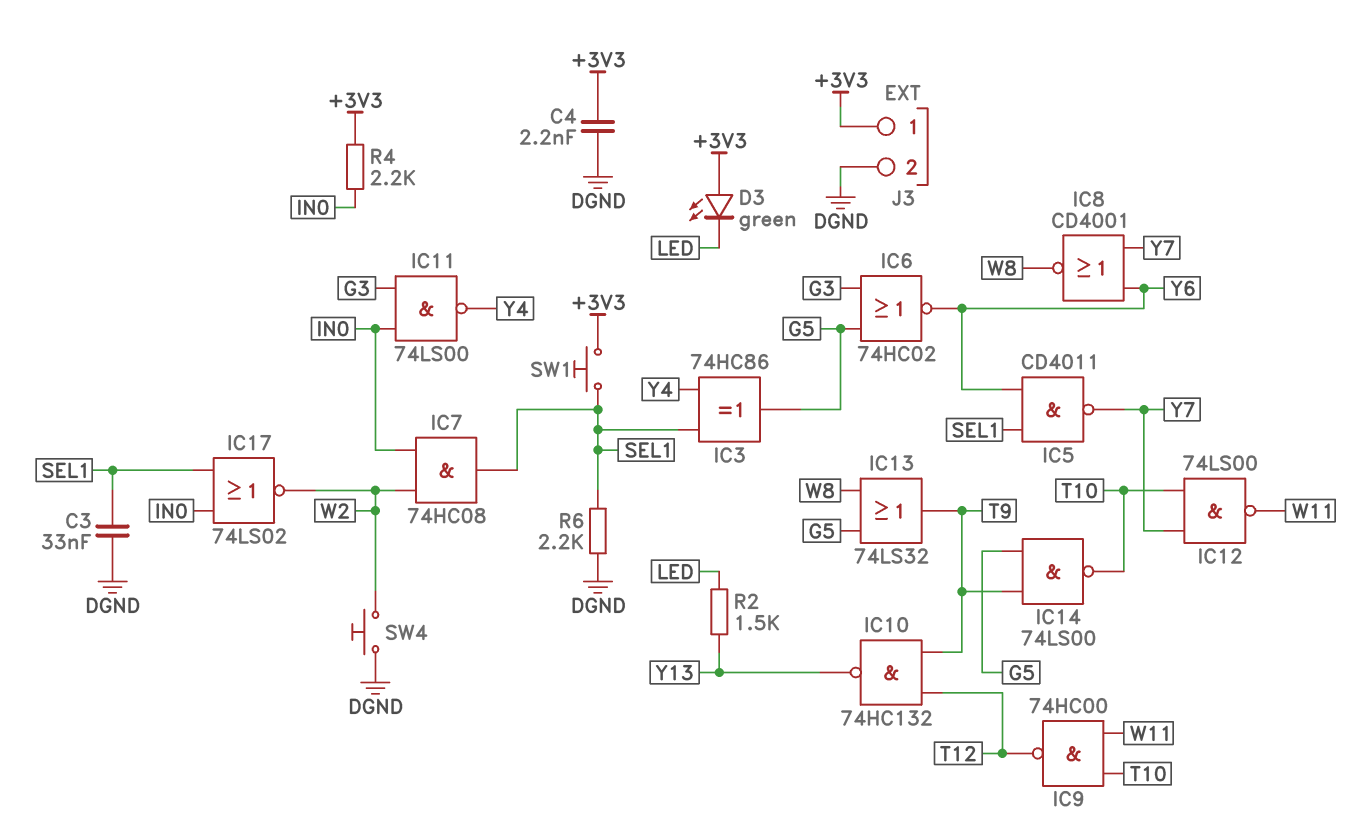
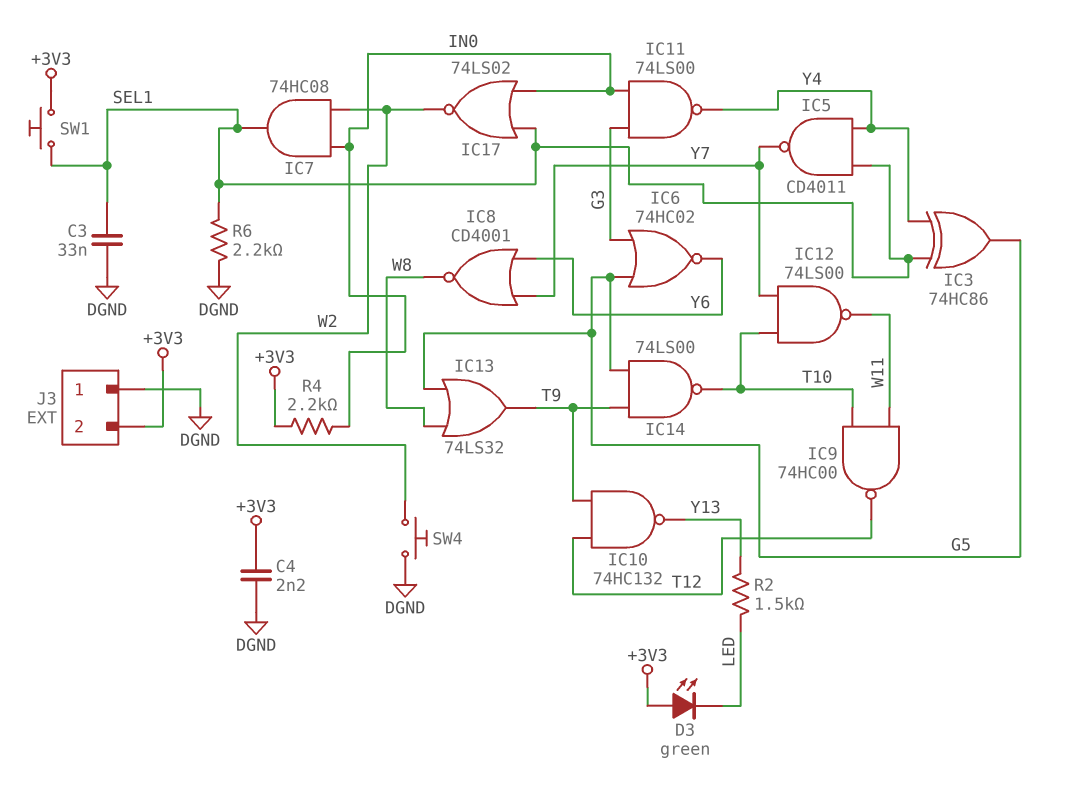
IC5: NAND CD4011 (in SEL1, in Y6, out Y7) -> NAND CD4011 (in SEL1, in Y4, out Y7)
J3 pin 1: +3V3 -> DGND
J3 pin 2: DGND -> +3V3

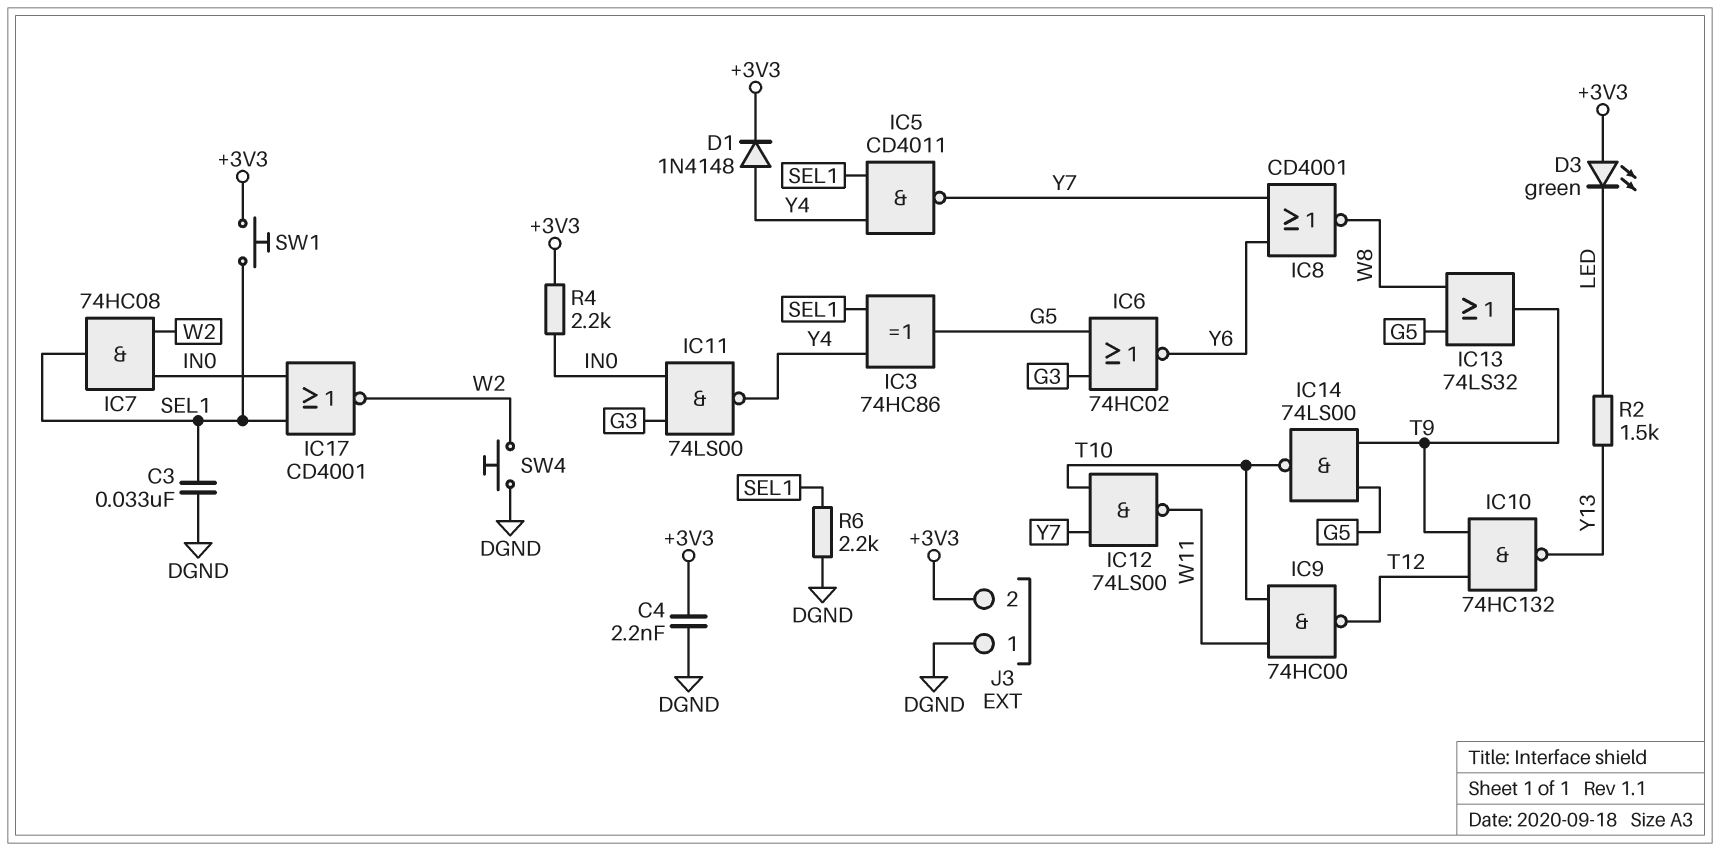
D1: none -> diode 1N4148 (A Y4, K +3V3)
IC17: NOR 74LS02 (in IN0, in SEL1, out W2) -> NOR CD4001 (in IN0, in SEL1, out W2)

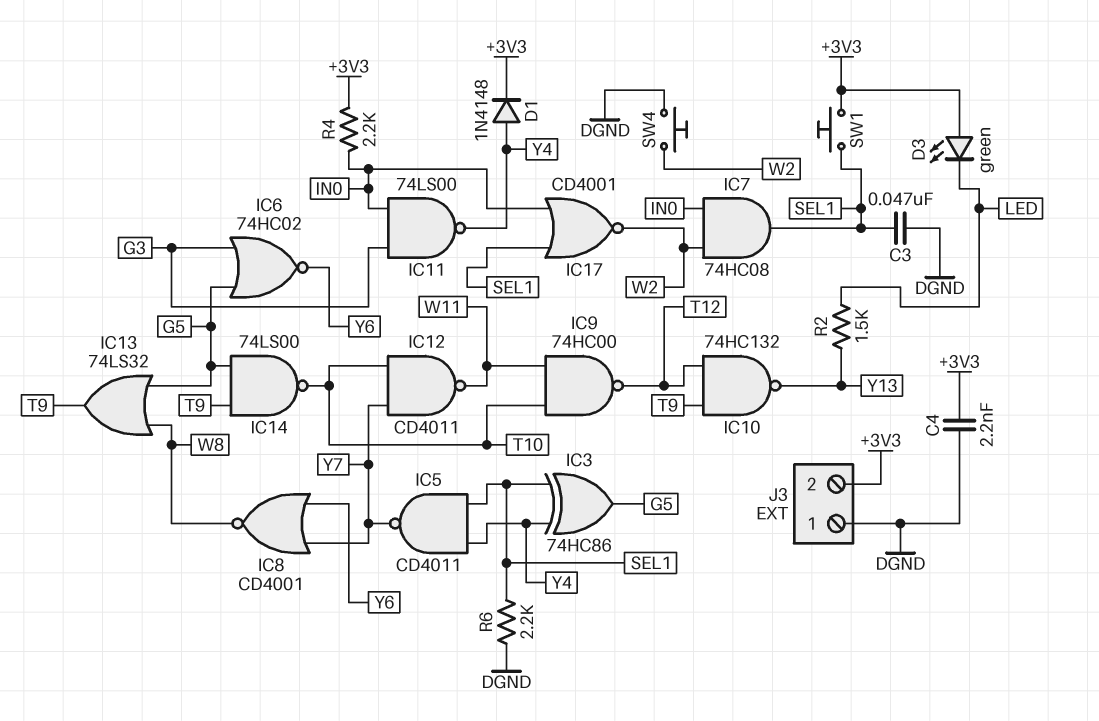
C3: 33nF (DGND, SEL1) -> 47nF (DGND, SEL1)
IC12: NAND 74LS00 (in T10, in Y7, out W11) -> NAND CD4011 (in T10, in Y7, out W11)

